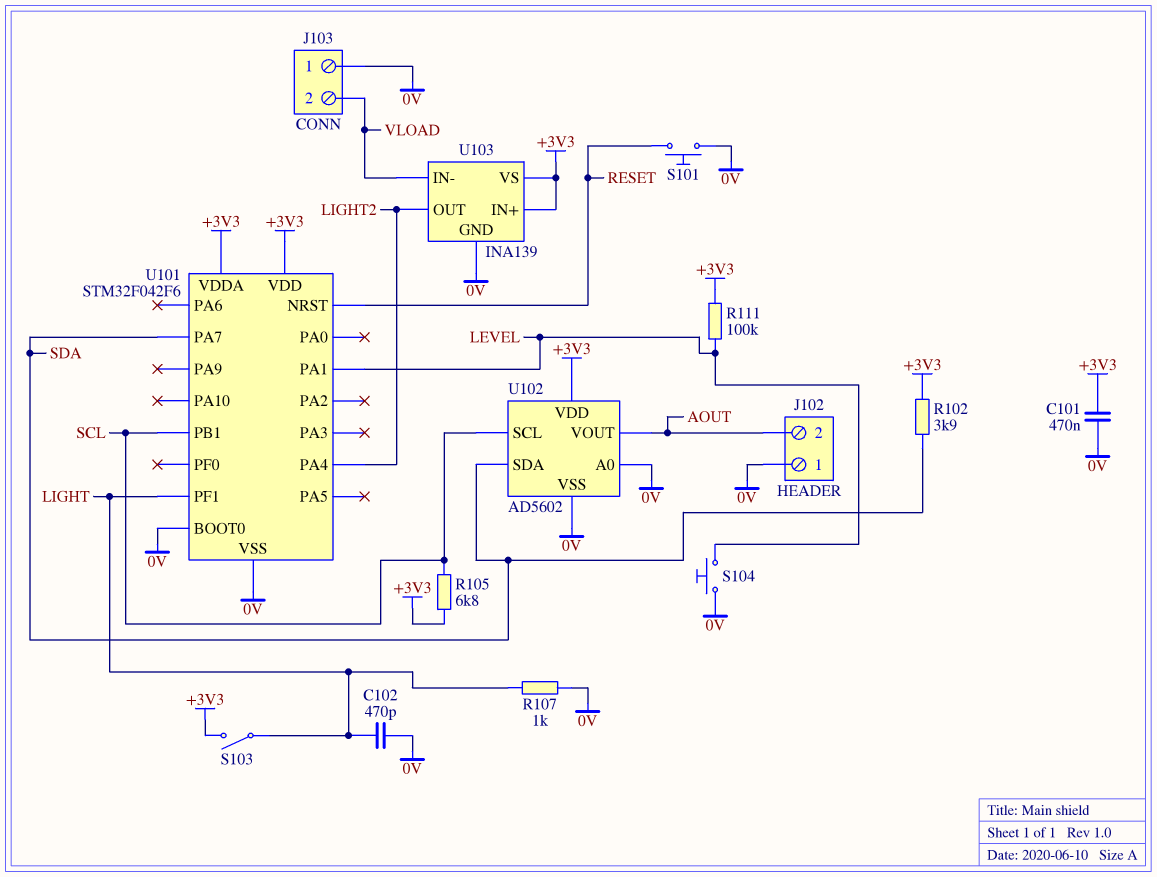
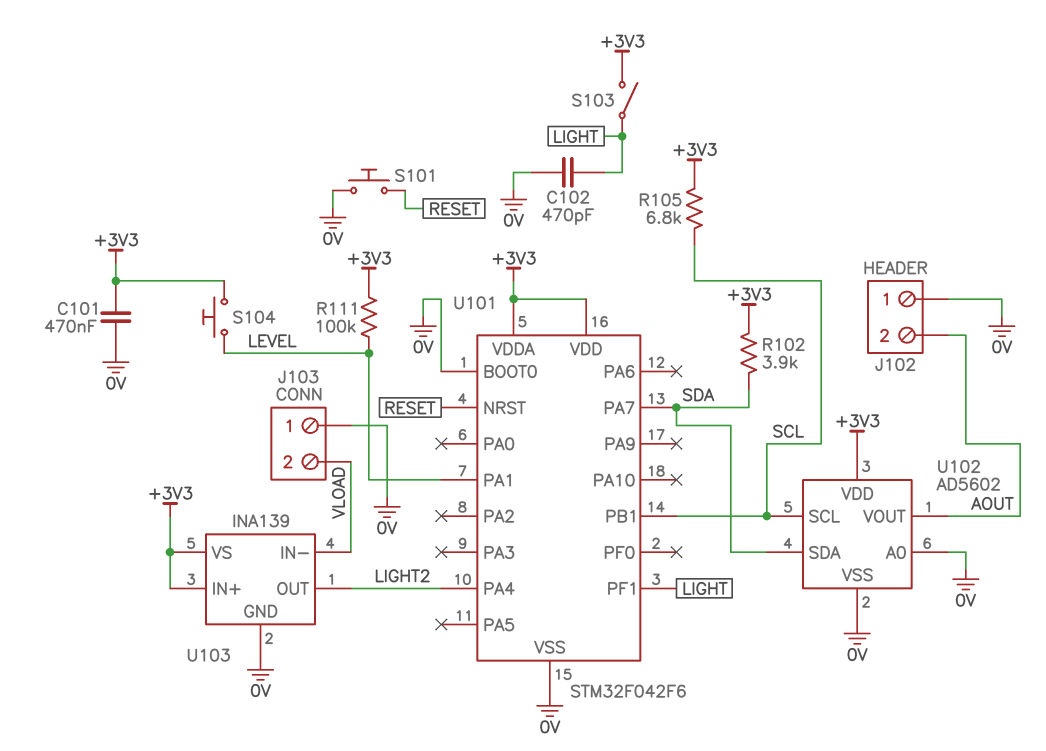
R107: 1k (0V, LIGHT) -> none
S104: button (0V, LEVEL) -> button (+3V3, LEVEL)

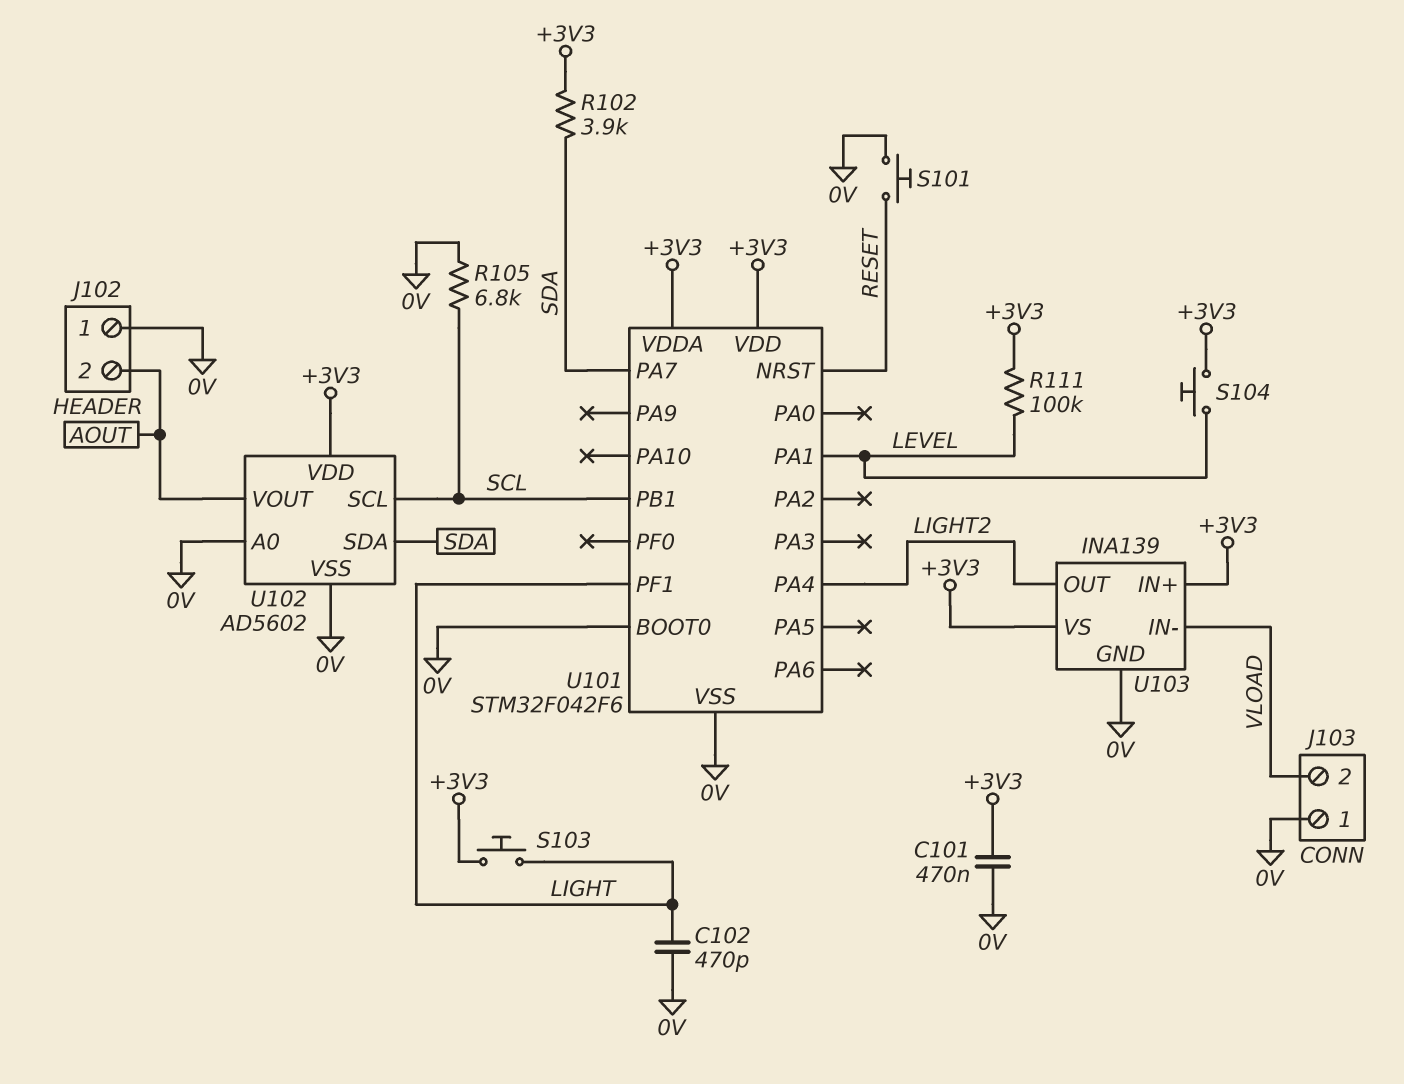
R105: 6.8k (+3V3, SCL) -> 6.8k (0V, SCL)
S103: switch (+3V3, LIGHT) -> button (+3V3, LIGHT)

